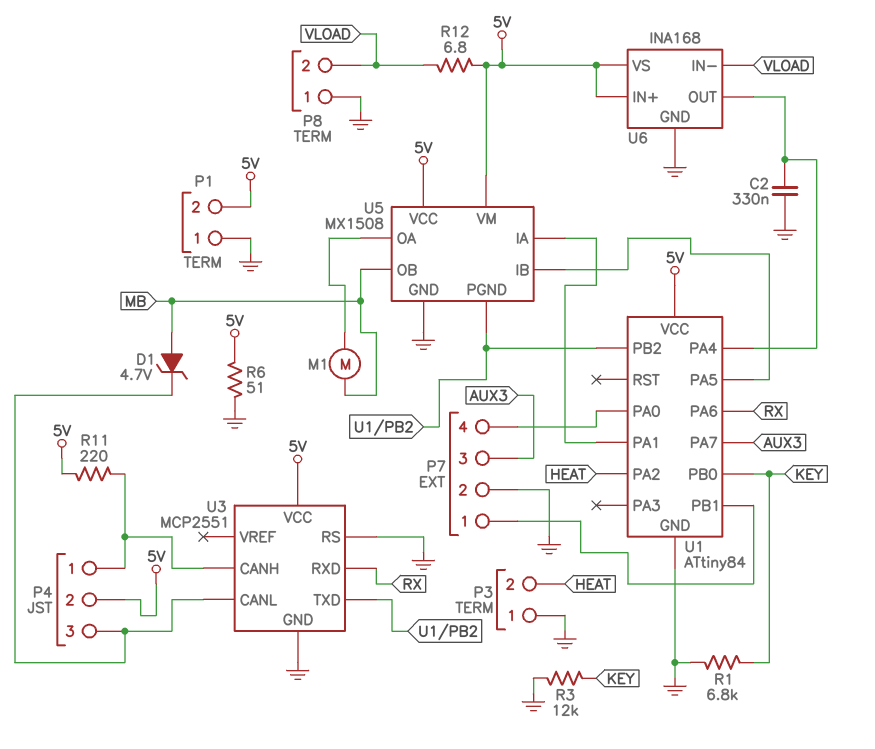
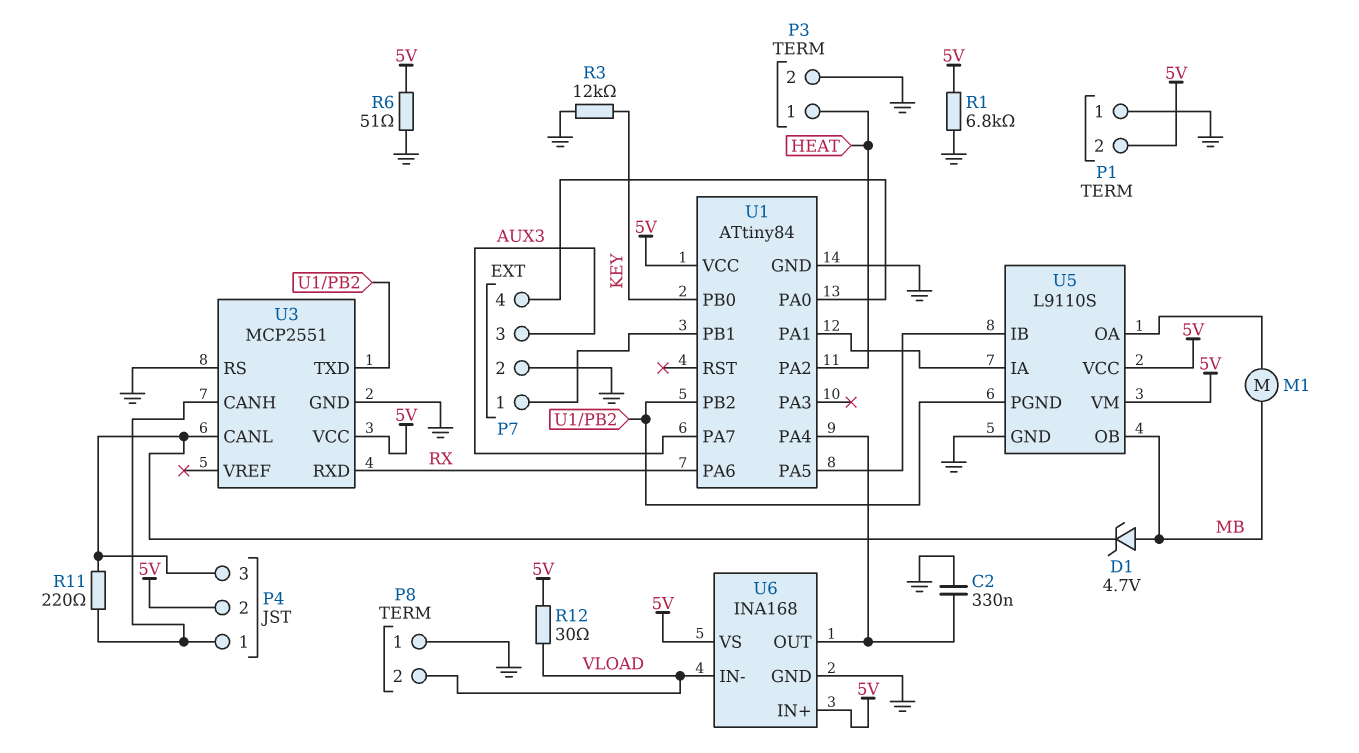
P3 pin 1: GND -> HEAT
P3 pin 2: HEAT -> GND
R1: 6.8k (GND, KEY) -> 6.8k (5V, GND)
R11: 220 (5V, P4/1) -> 220 (P4/1, P4/3)
R12: 6.8 (5V, VLOAD) -> 30 (5V, VLOAD)
U5: MX1508 -> L9110S

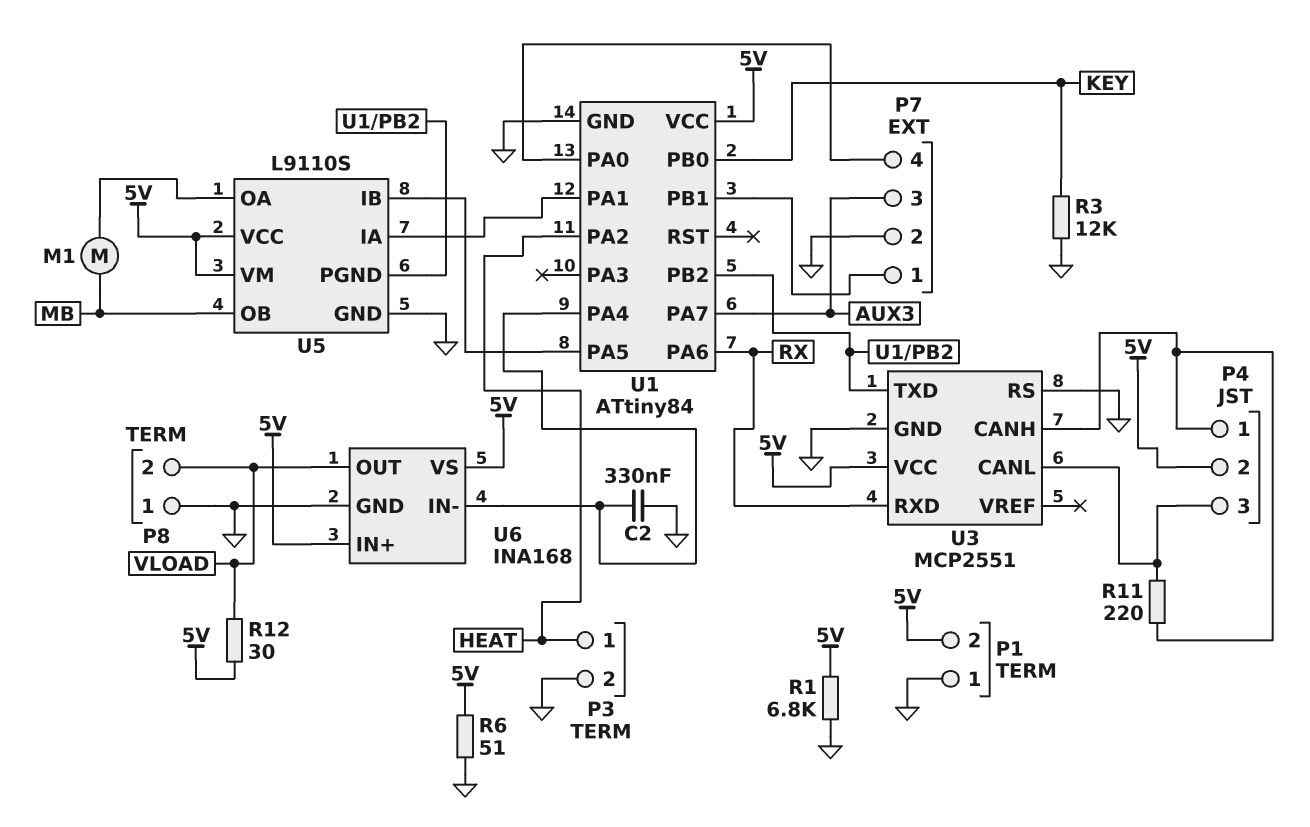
D1: zener 4.7V (A MB, K P4/3) -> none
U6 pin IN-: VLOAD -> U1/PA4
U6 pin OUT: U1/PA4 -> VLOAD

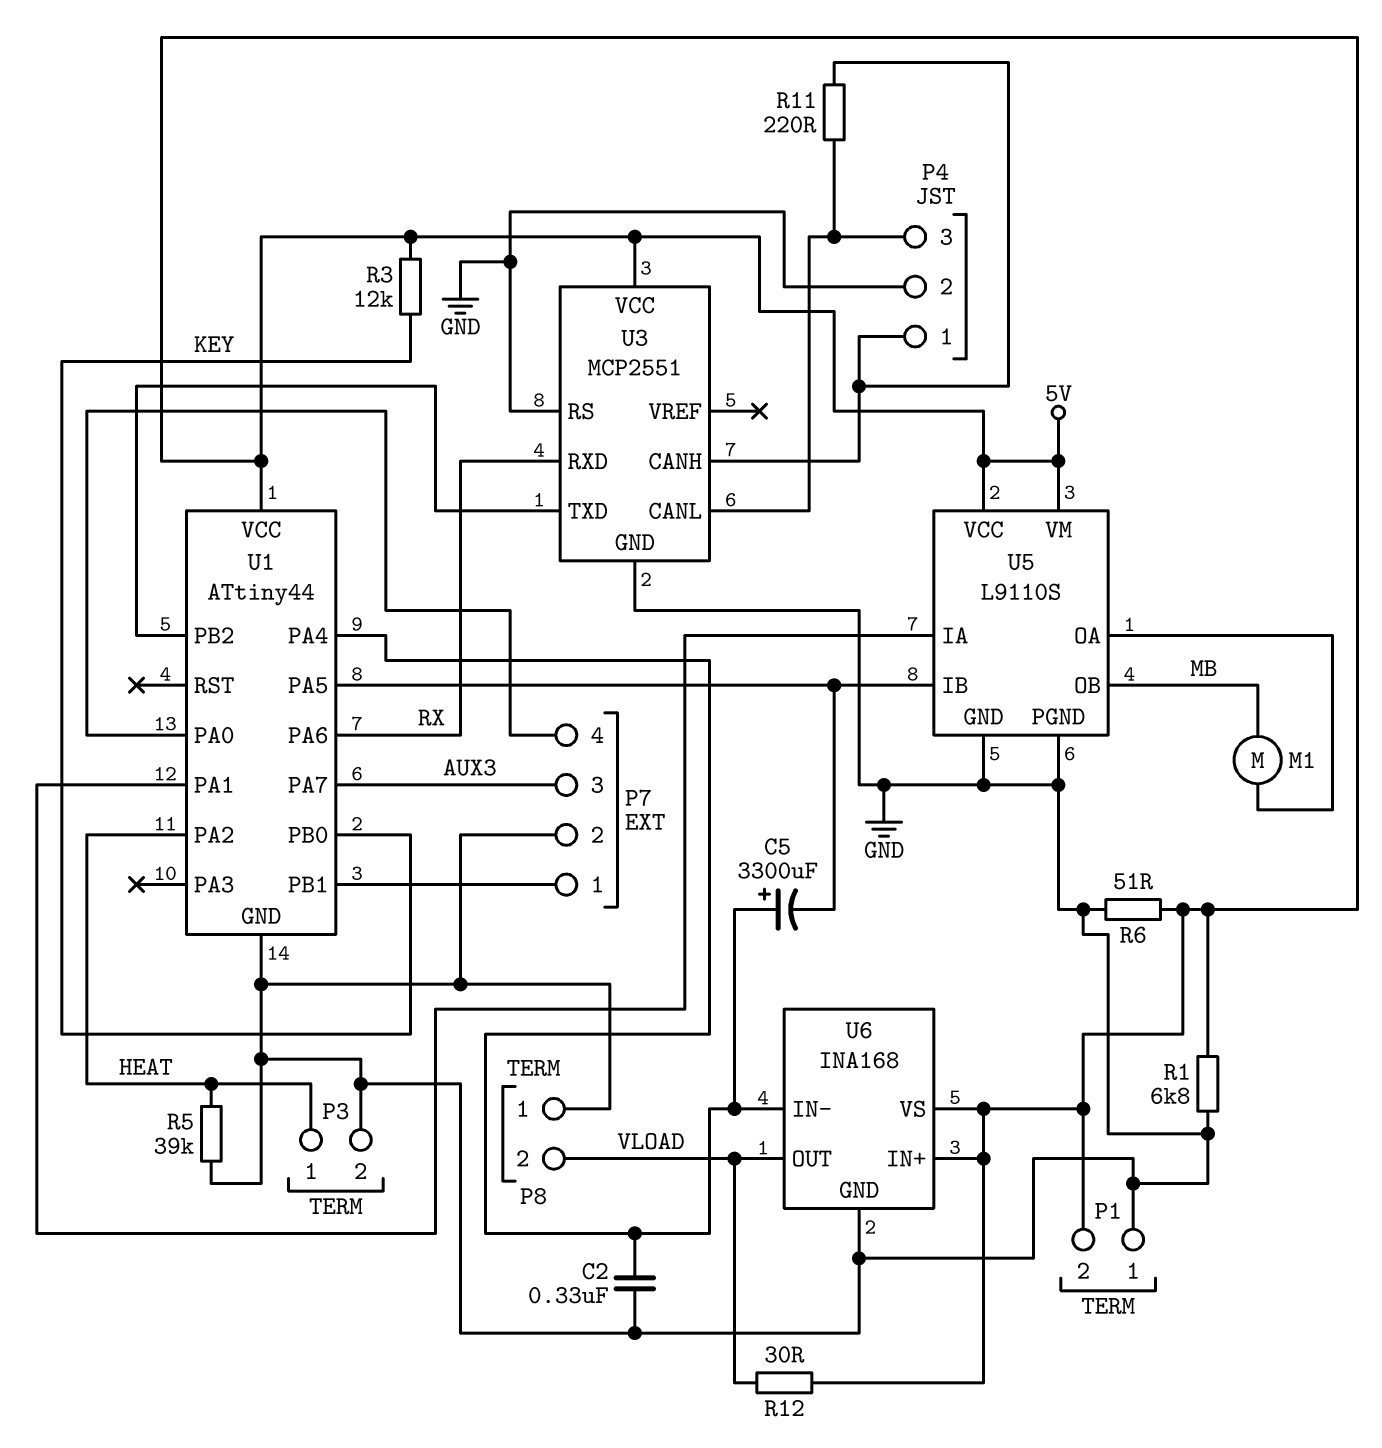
C5: none -> 3300uF (plus U1/PA4, minus U1/PA5)
P4 pin 2: 5V -> GND
R3: 12k (GND, KEY) -> 12k (5V, KEY)
R5: none -> 39k (GND, HEAT)
U1: ATtiny84 -> ATtiny44
U5 pin PGND: U1/PB2 -> GND

